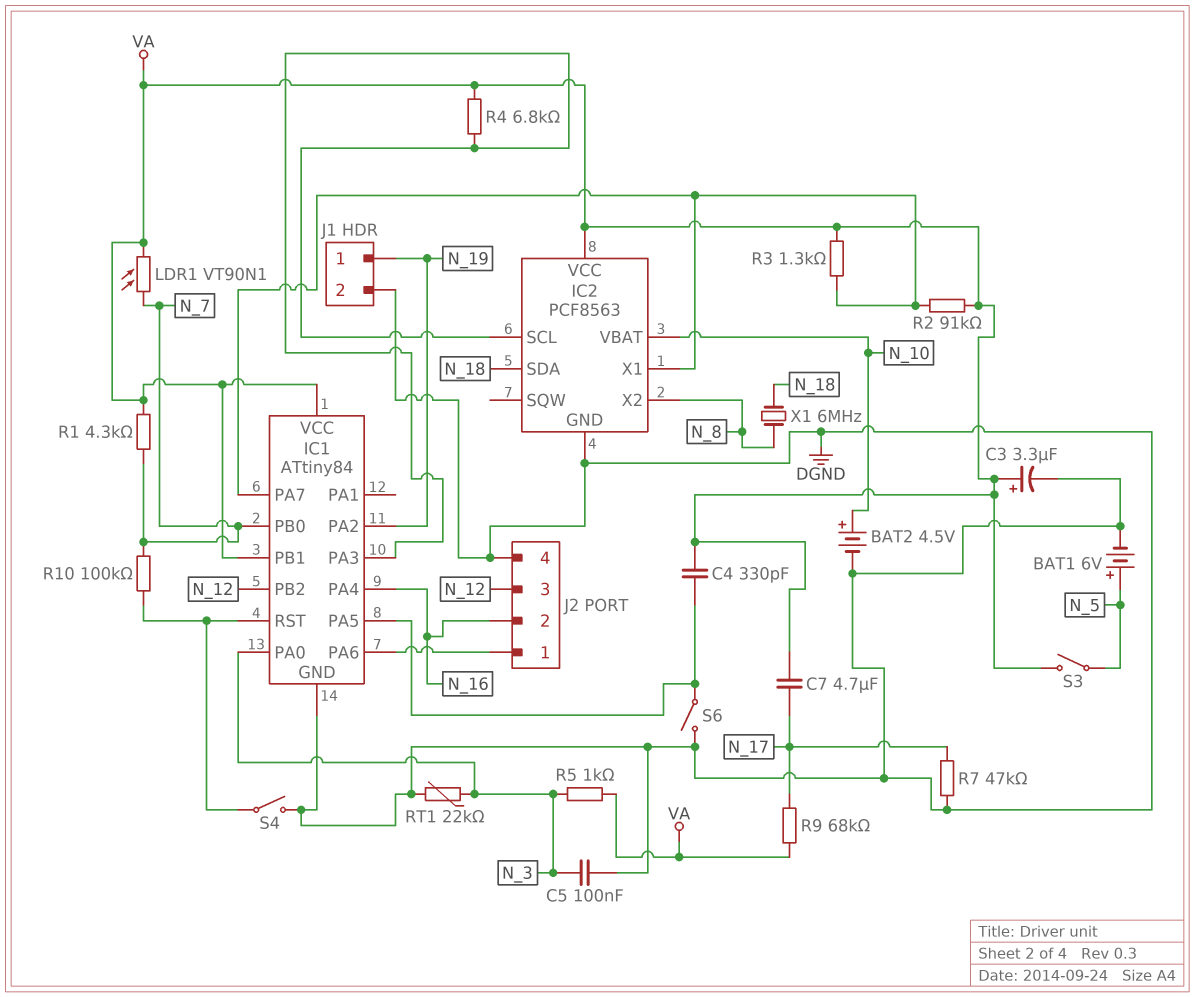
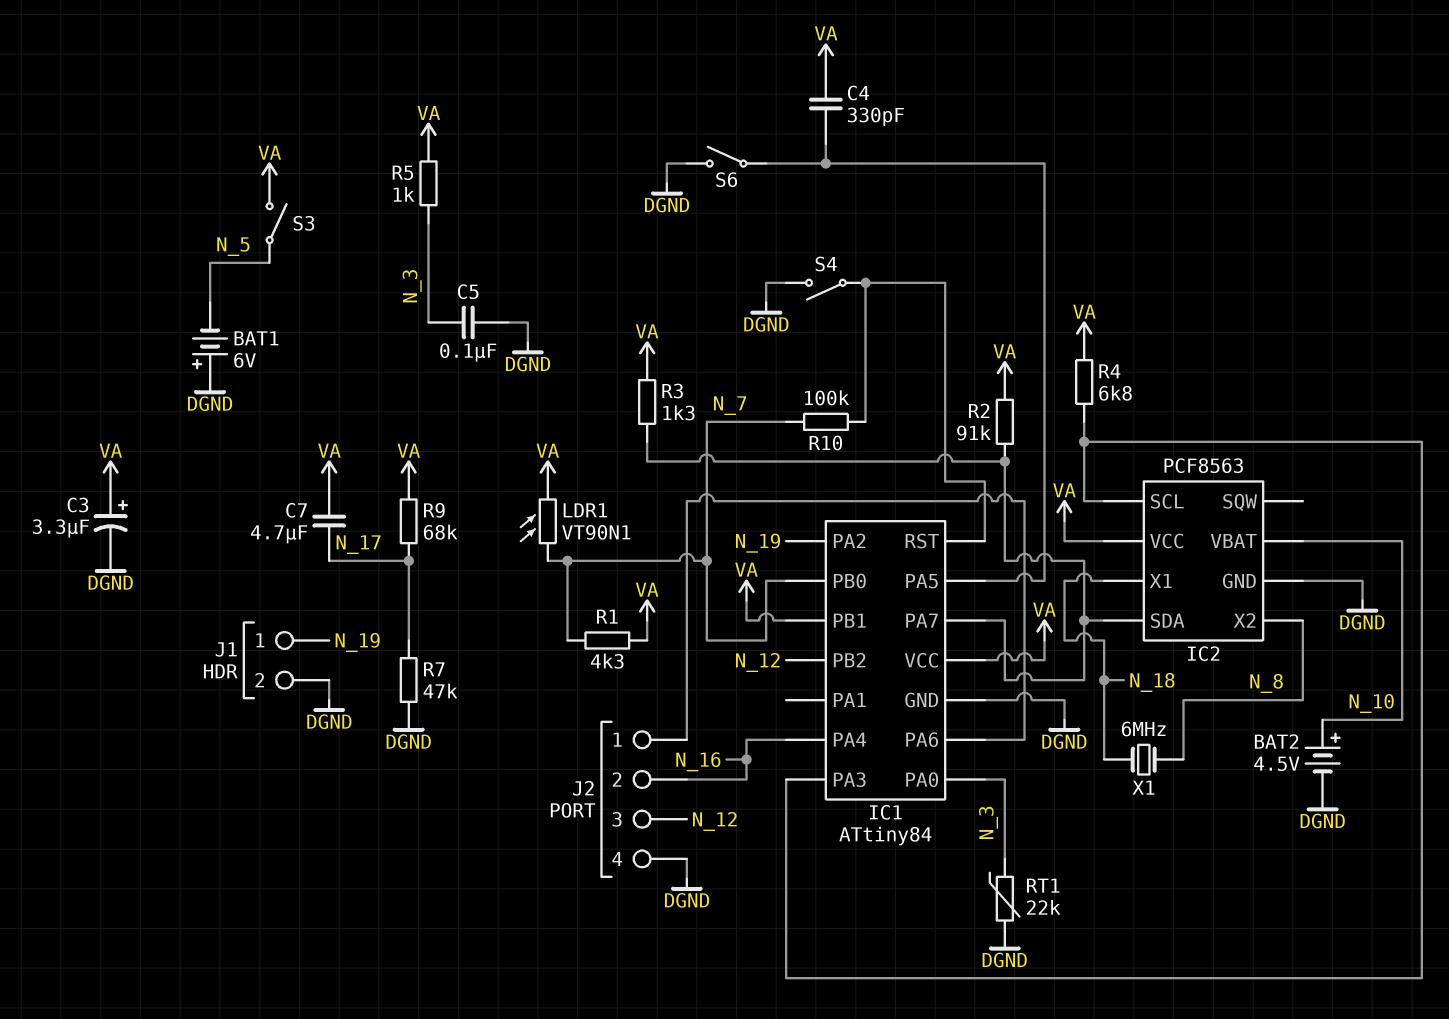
BAT1: 6V (plus N_5, minus DGND) -> 6V (plus DGND, minus N_5)
IC2 pin SDA: N_18 -> IC1/PA7
IC2 pin X1: IC1/PA7 -> N_18

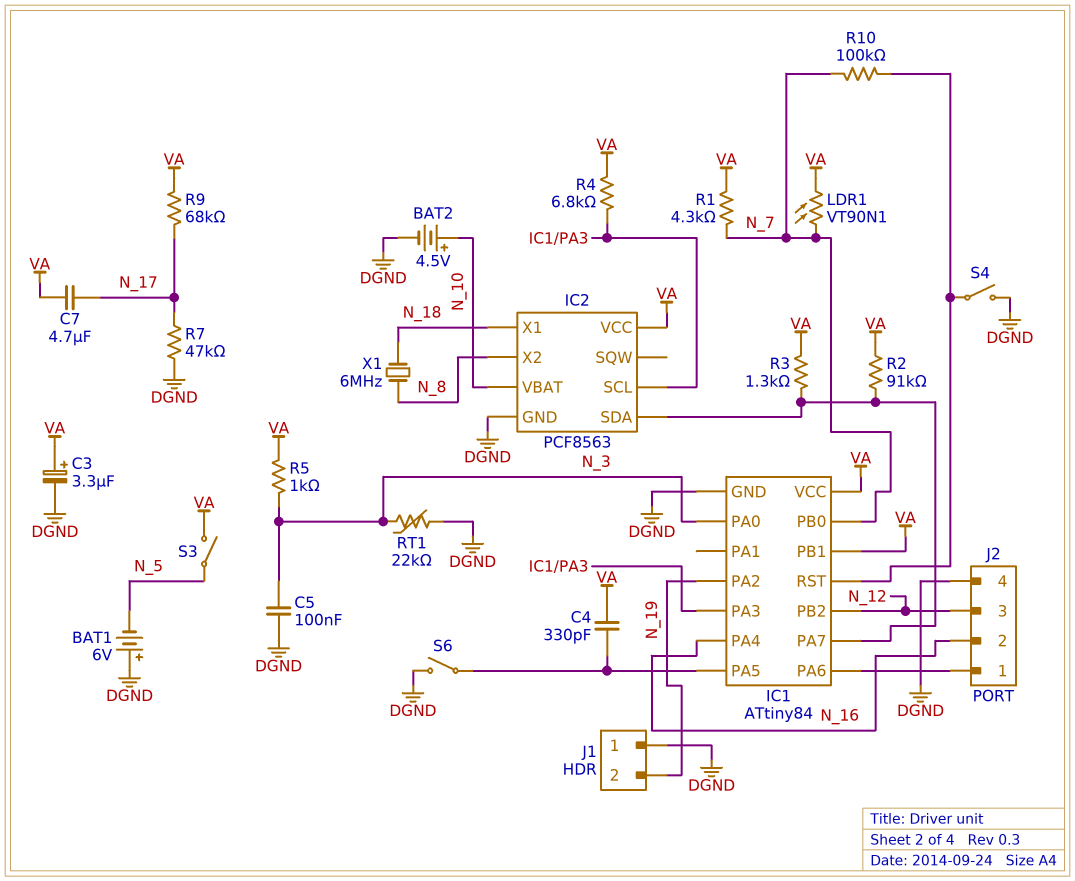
J1 pin 1: N_19 -> DGND
J1 pin 2: DGND -> N_19

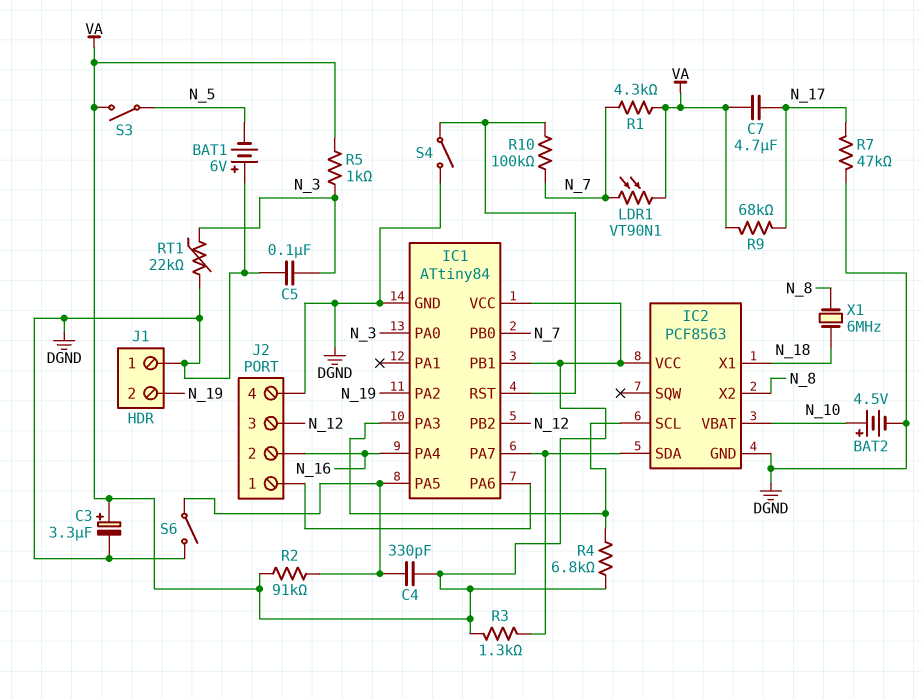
R2: 91k (IC1/PA7, VA) -> 91k (IC1/PA5, VA)

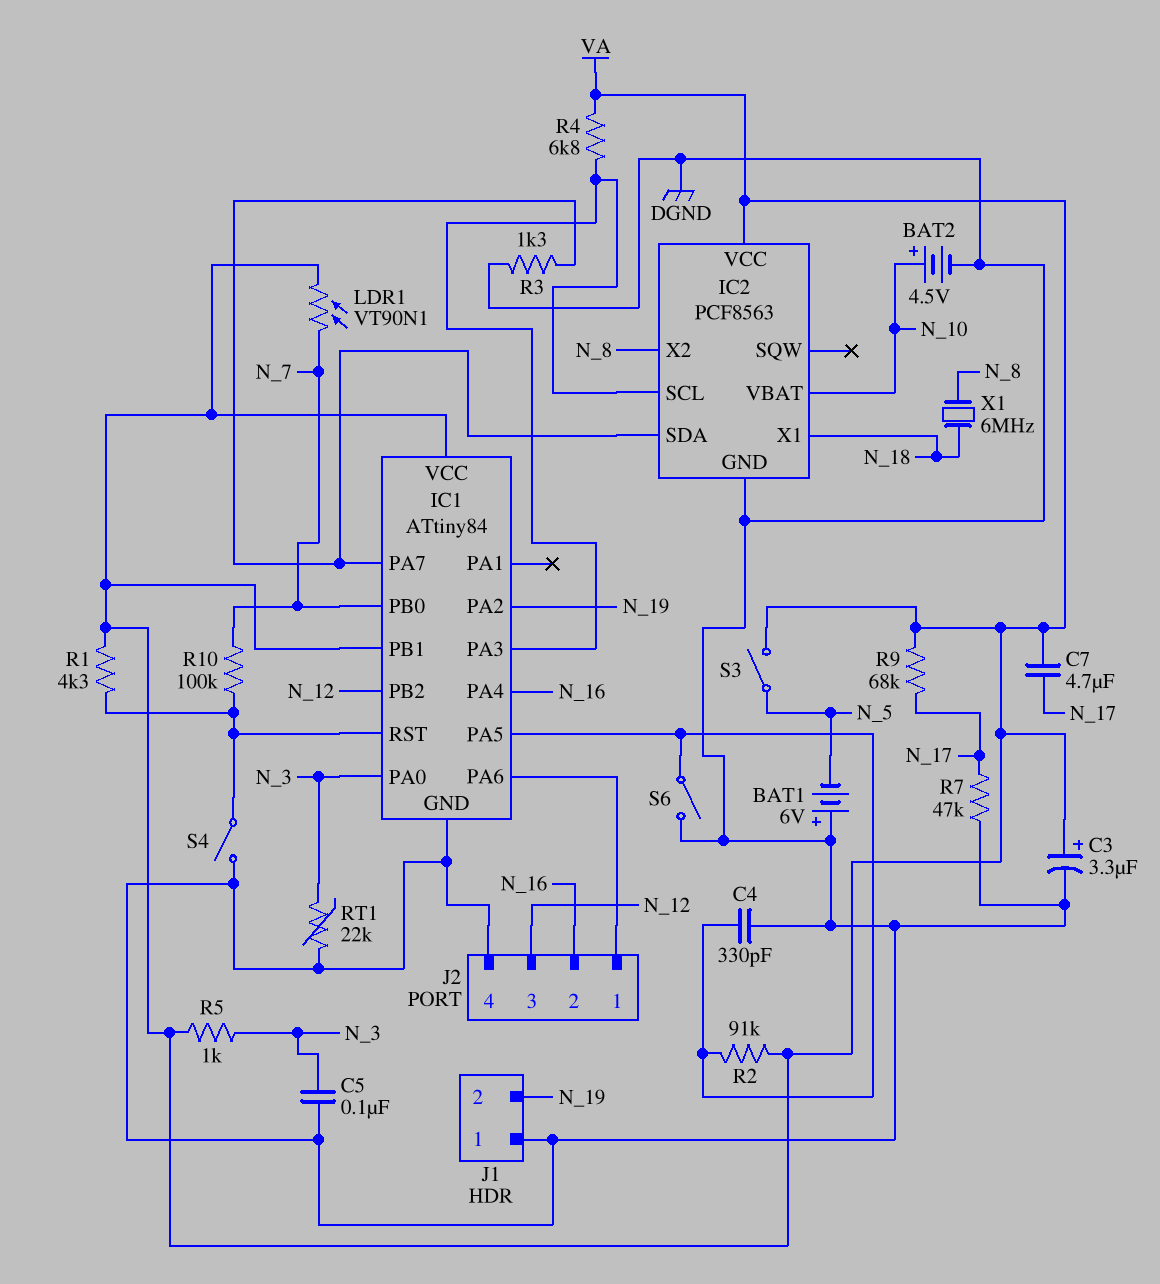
C4: 330pF (IC1/PA5, VA) -> 330pF (DGND, IC1/PA5)
R1: 4.3k (N_7, VA) -> 4.3k (IC1/RST, VA)
R3: 1.3k (IC1/PA7, VA) -> 1.3k (DGND, IC1/PA7)

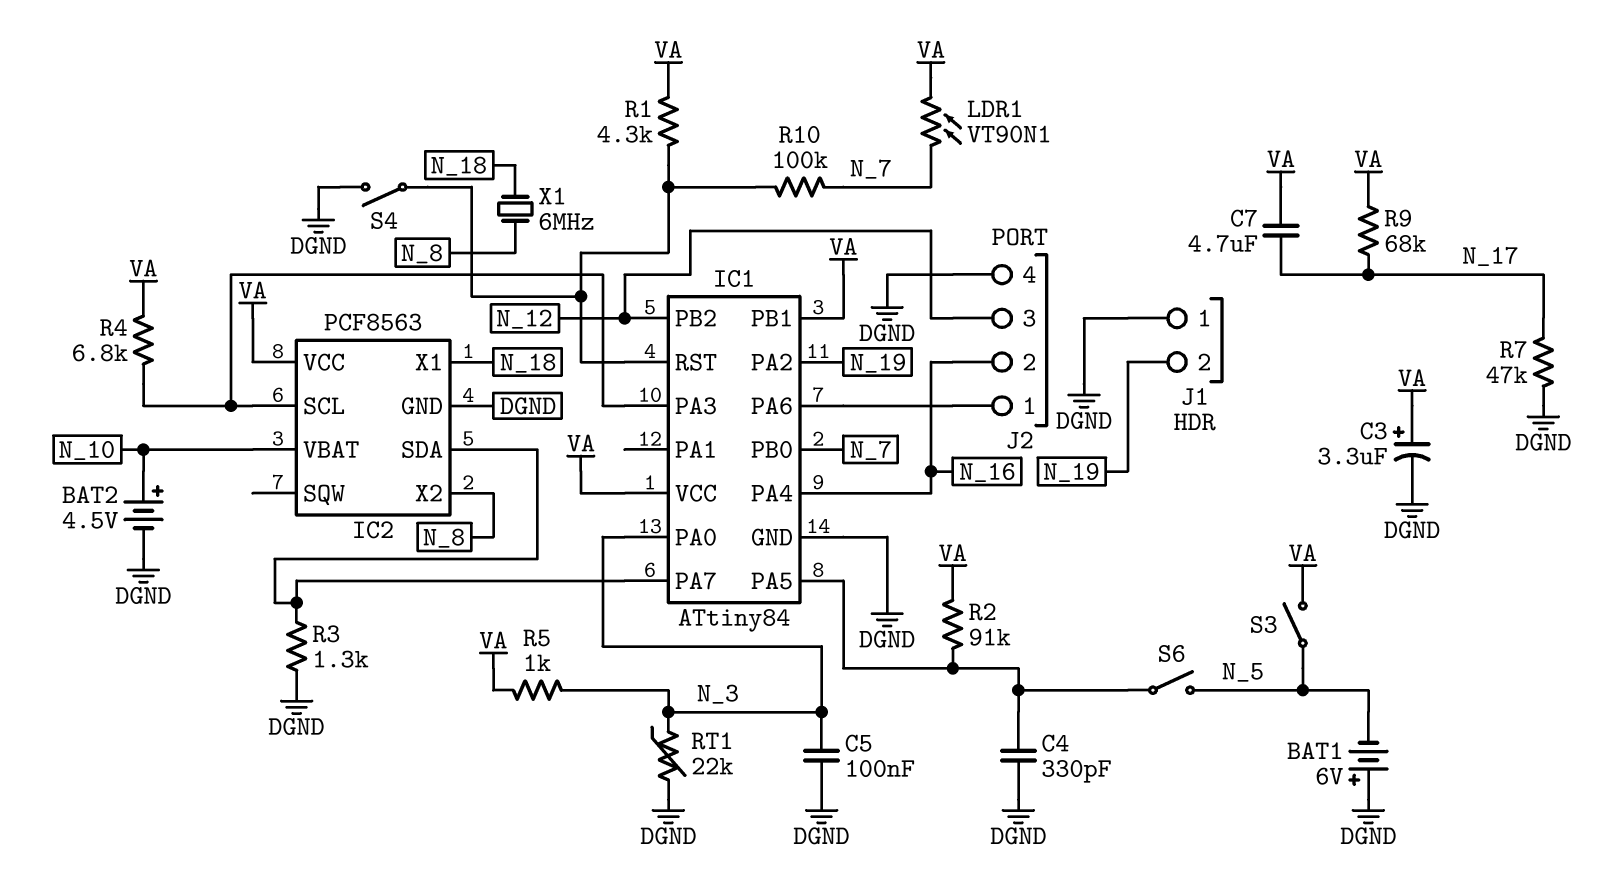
S6: switch (DGND, IC1/PA5) -> switch (IC1/PA5, N_5)

